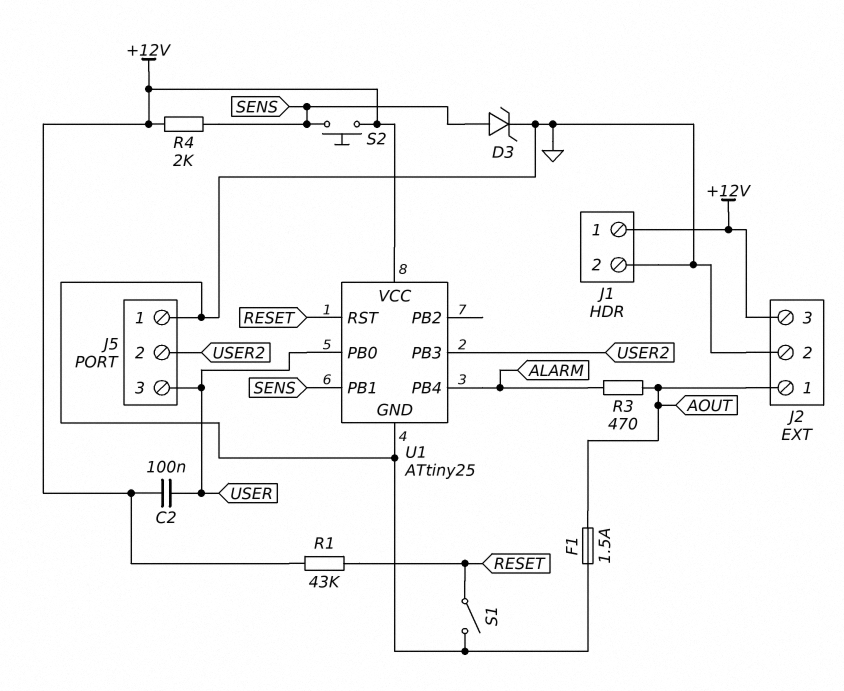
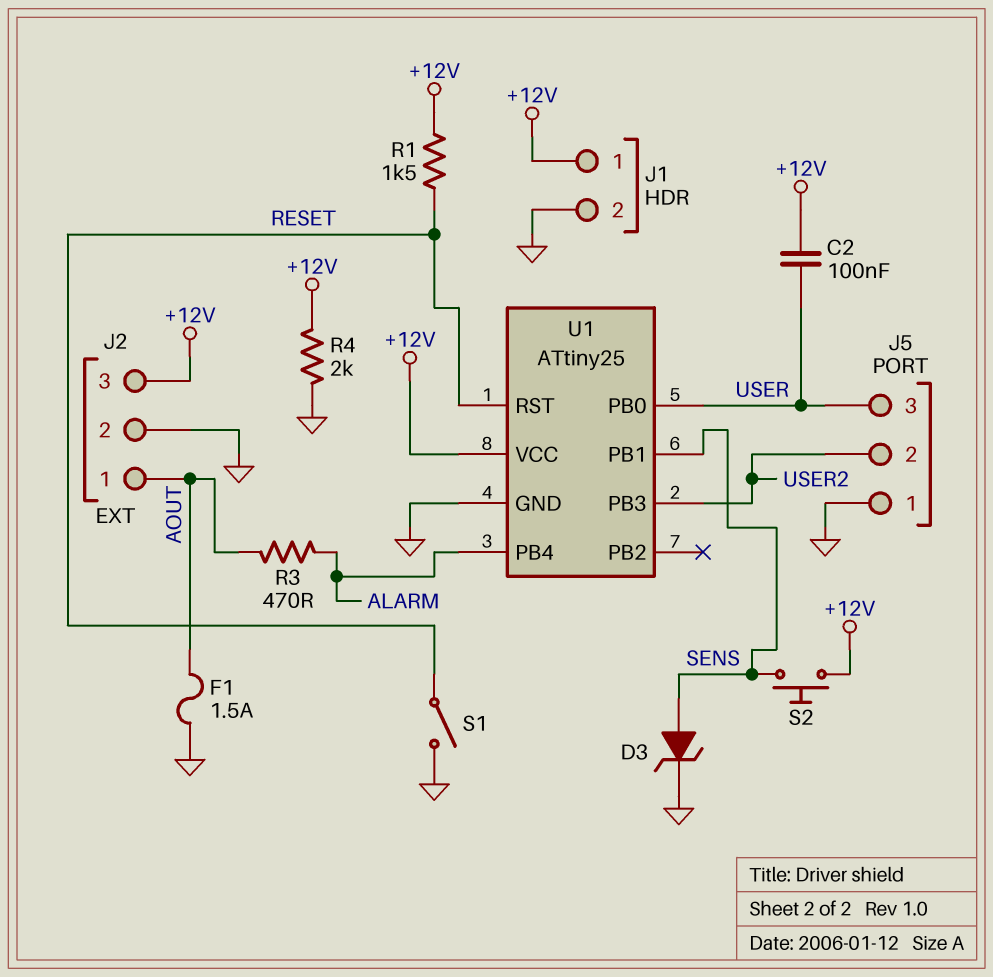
R1: 43k (+12V, RESET) -> 1.5k (+12V, RESET)
R4: 2k (+12V, SENS) -> 2k (+12V, GND)

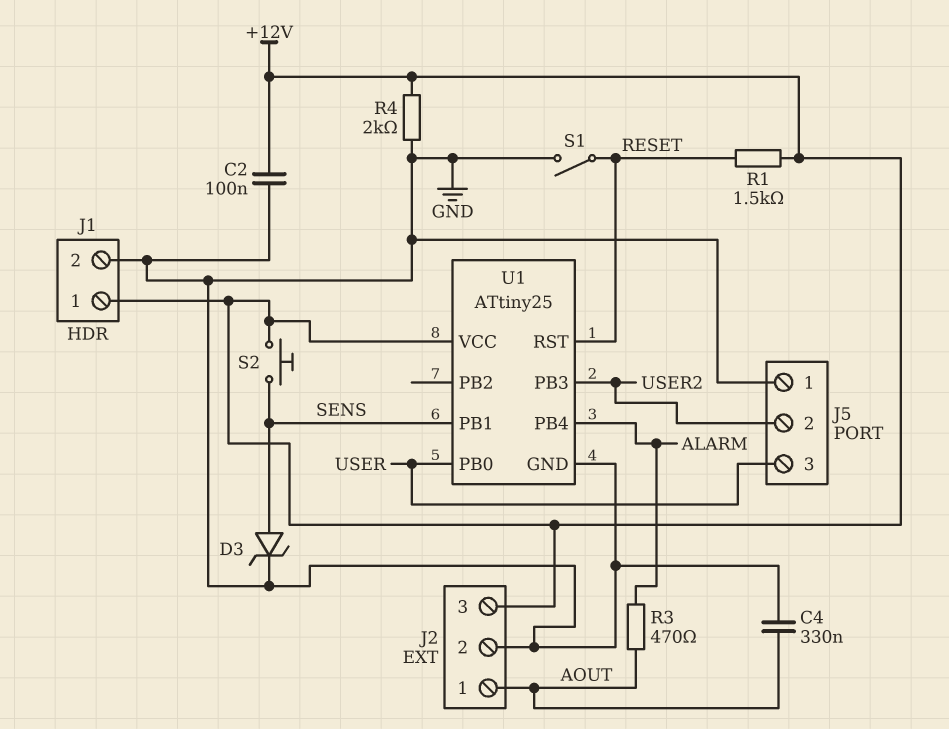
C2: 100nF (+12V, USER) -> 100nF (+12V, GND)
C4: none -> 330nF (AOUT, GND)
F1: 1.5A (AOUT, GND) -> none

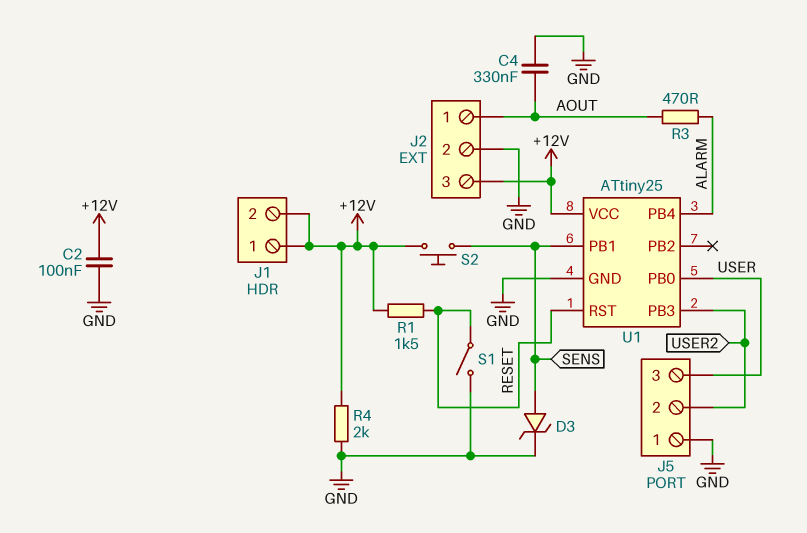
J1 pin 2: GND -> +12V

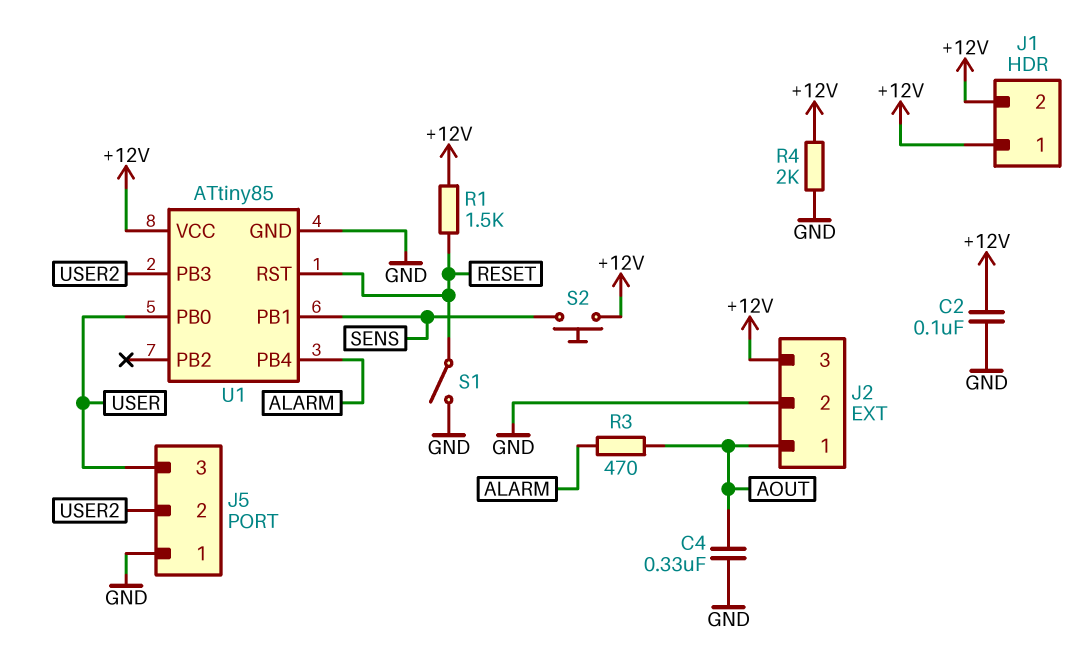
D3: zener (A SENS, K GND) -> none
U1: ATtiny25 -> ATtiny85

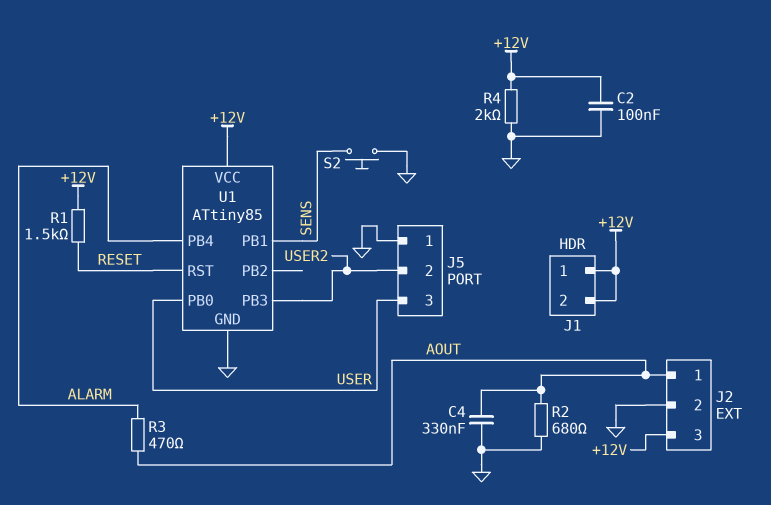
R2: none -> 680 (AOUT, GND)
S1: switch (GND, RESET) -> none
S2: button (+12V, SENS) -> button (GND, SENS)

